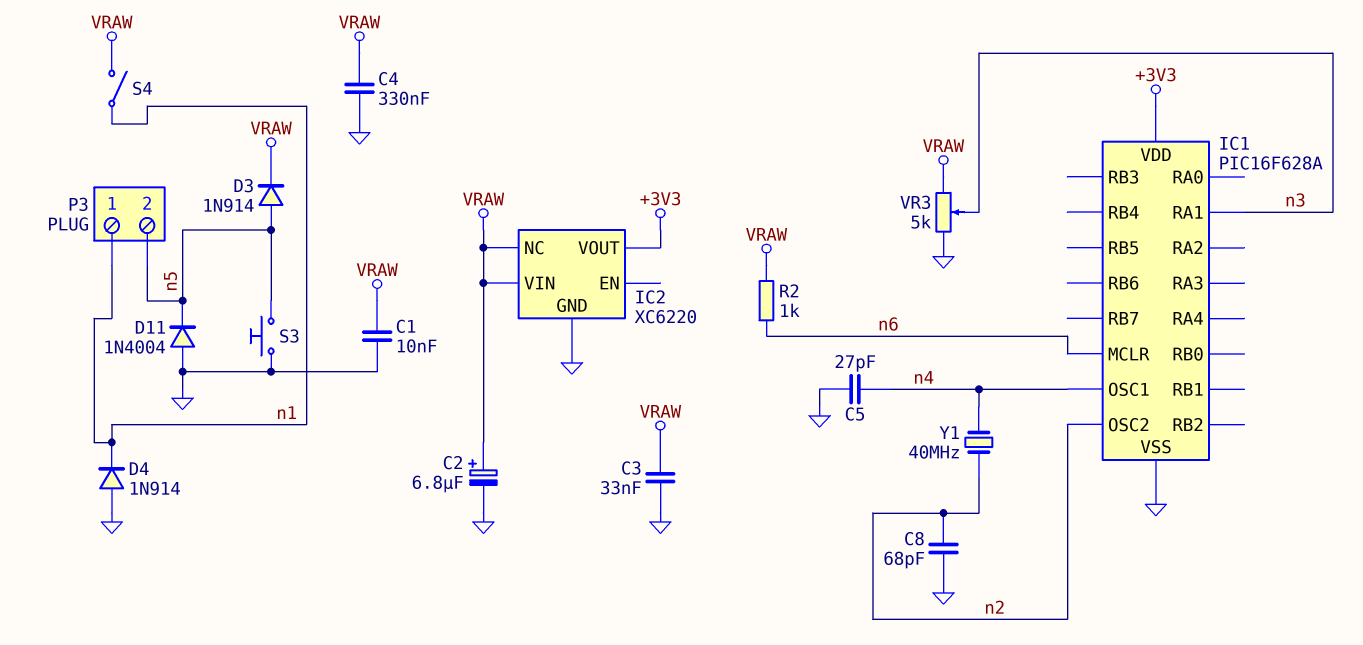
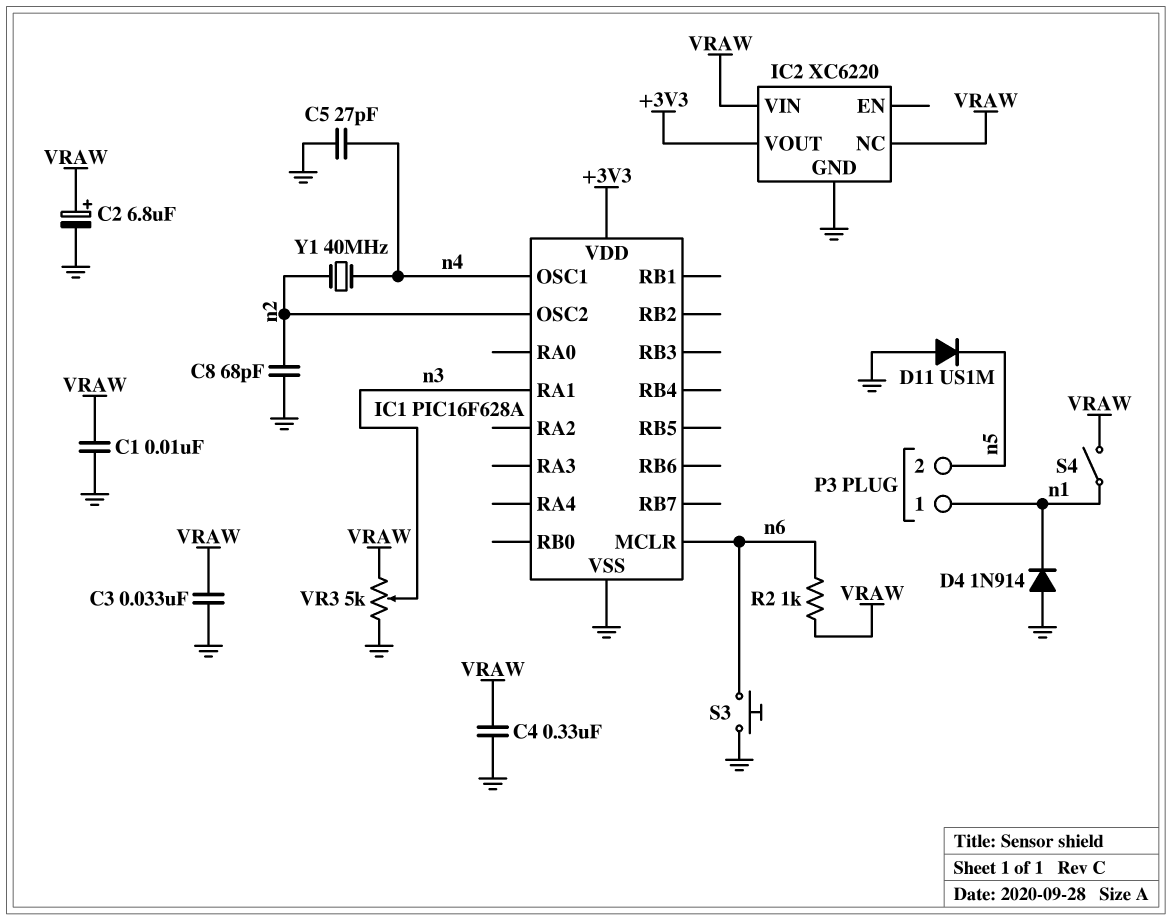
D3: diode 1N914 (A n5, K VRAW) -> none
D11: diode 1N4004 (A GND, K n5) -> diode US1M (A GND, K n5)
S3: button (GND, n5) -> button (GND, n6)

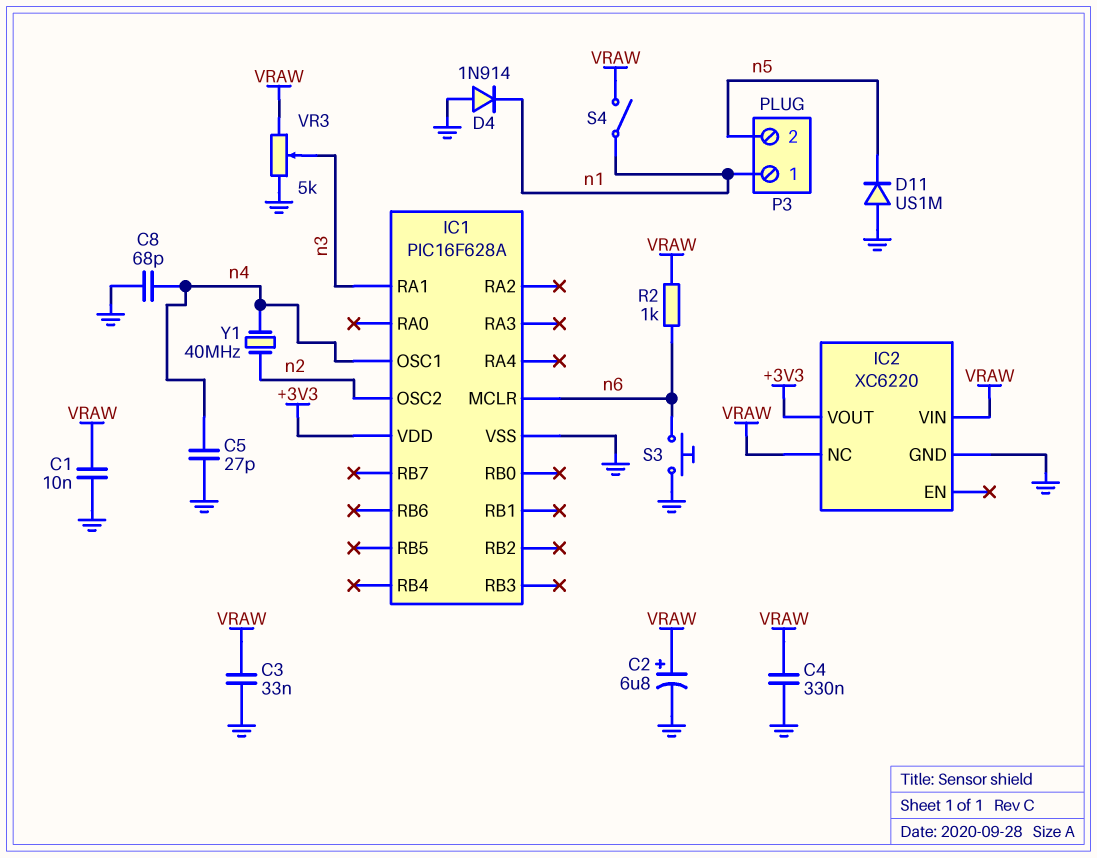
C8: 68pF (GND, n2) -> 68pF (GND, n4)

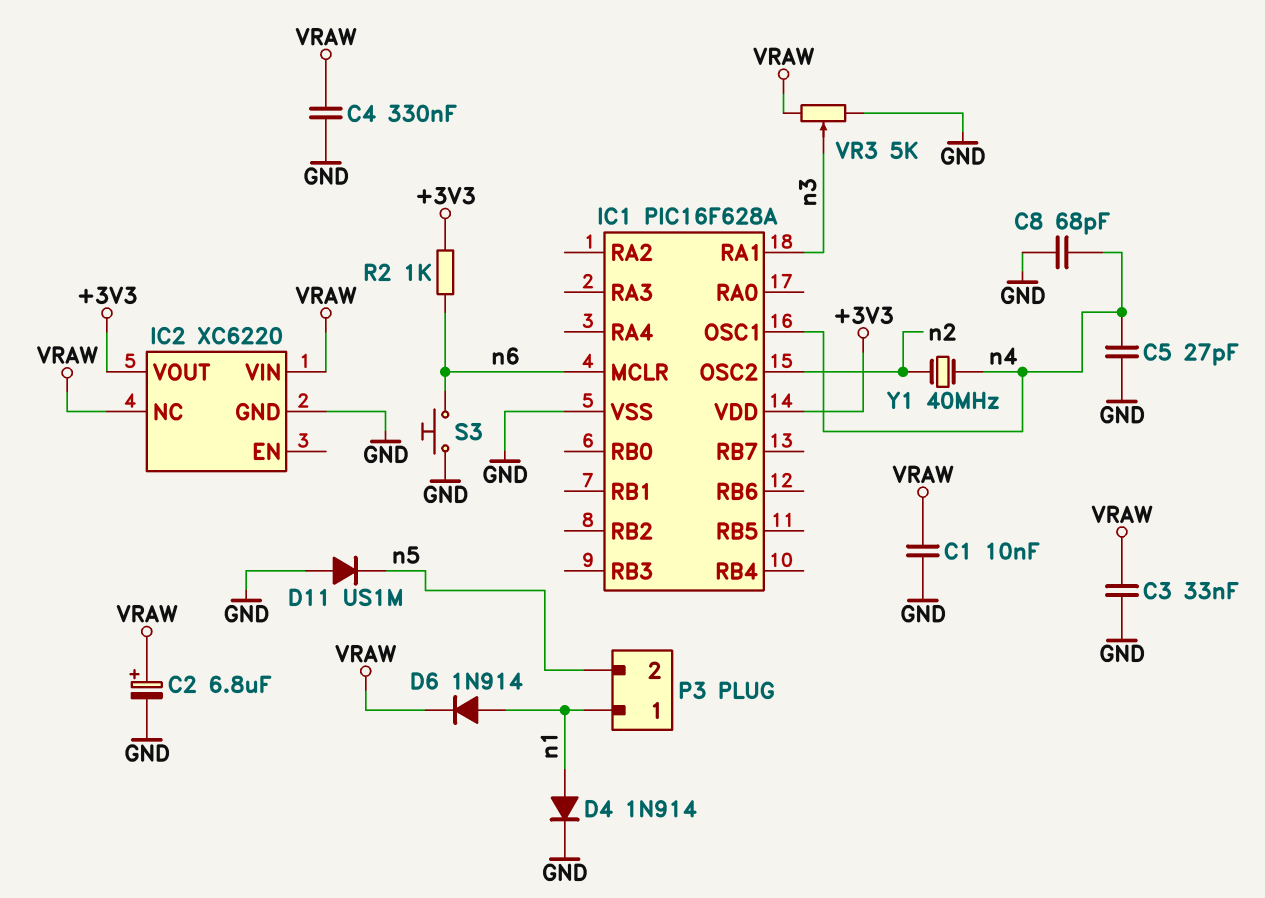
D4: diode 1N914 (A GND, K n1) -> diode 1N914 (A n1, K GND)
D6: none -> diode 1N914 (A n1, K VRAW)
R2: 1k (VRAW, n6) -> 1k (+3V3, n6)
S4: switch (VRAW, n1) -> none

